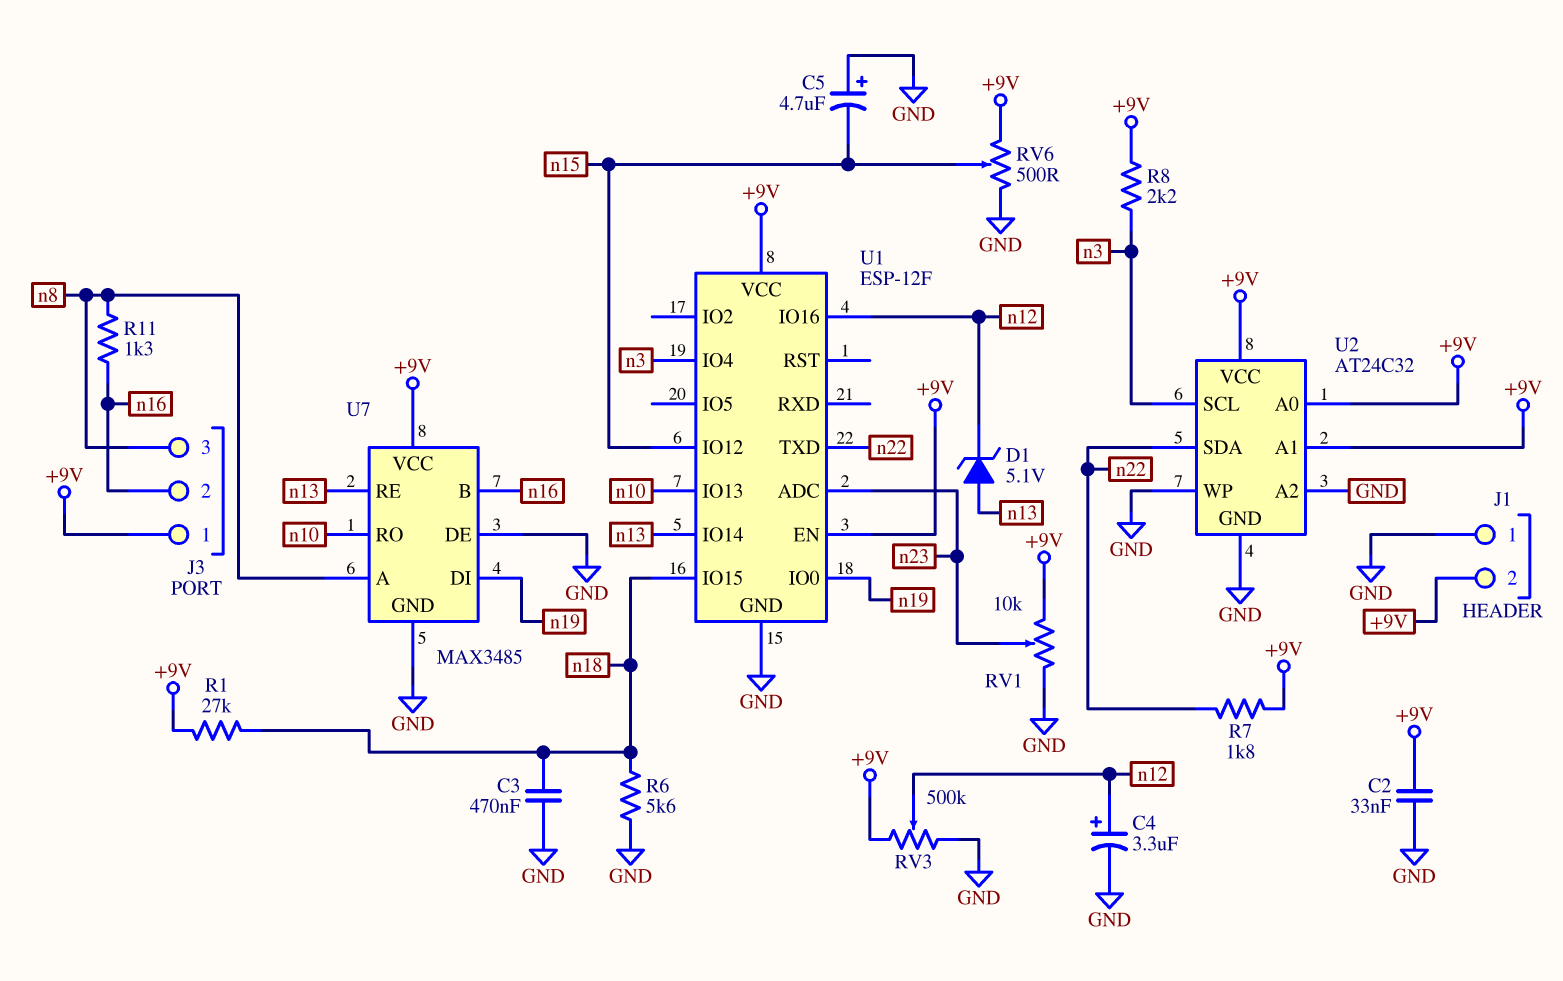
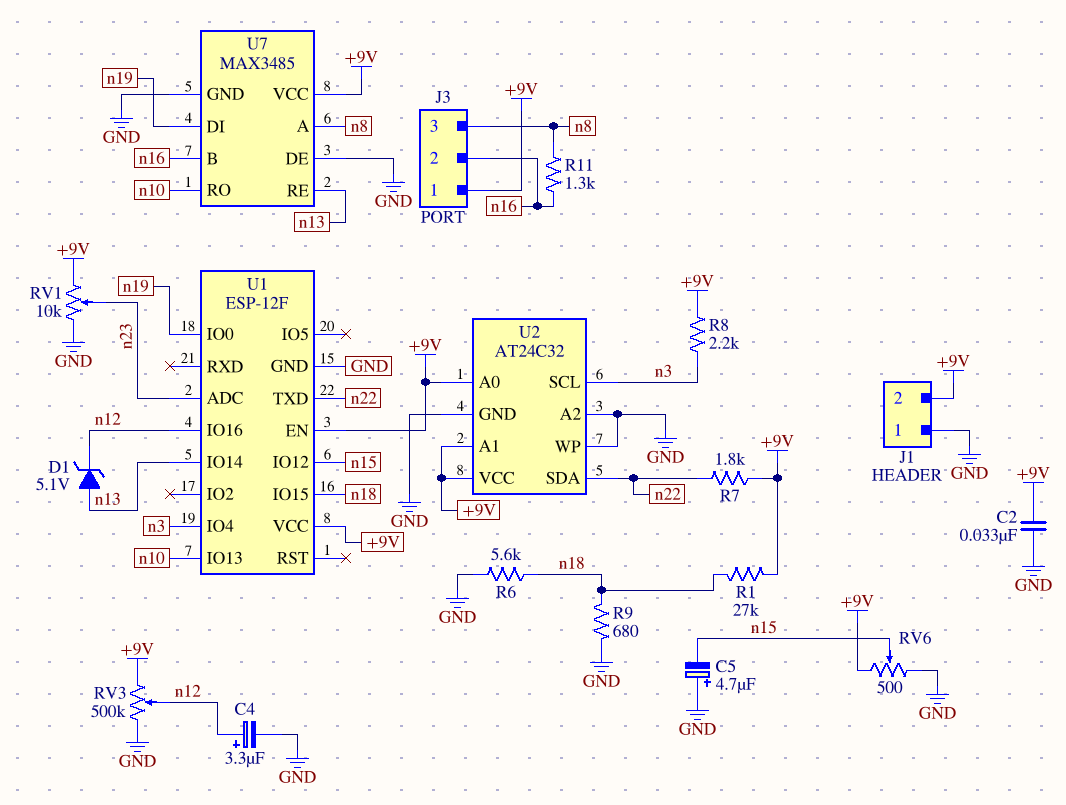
C3: 470nF (GND, n18) -> none
R9: none -> 680 (GND, n18)

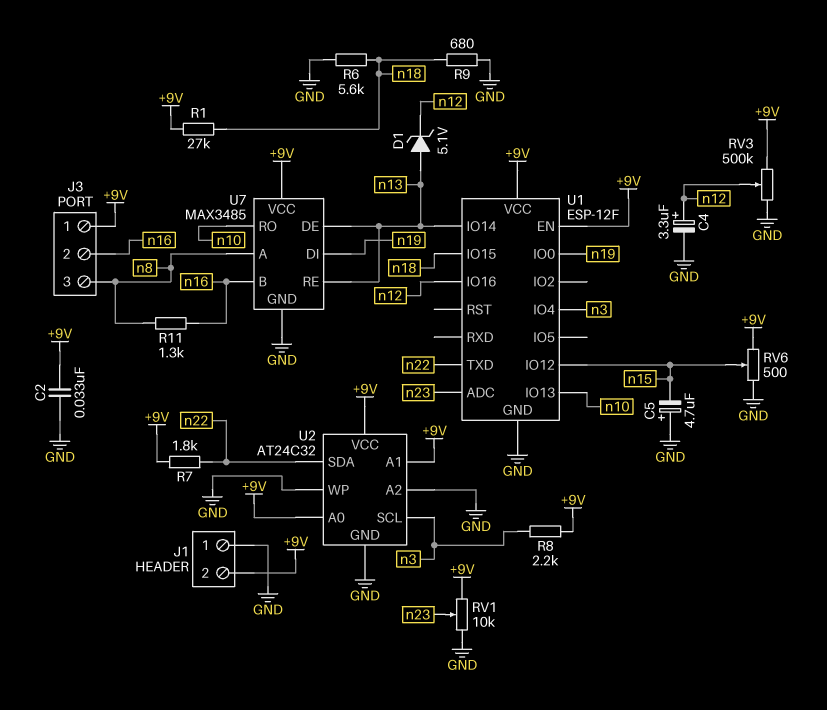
U7 pin DE: GND -> n13

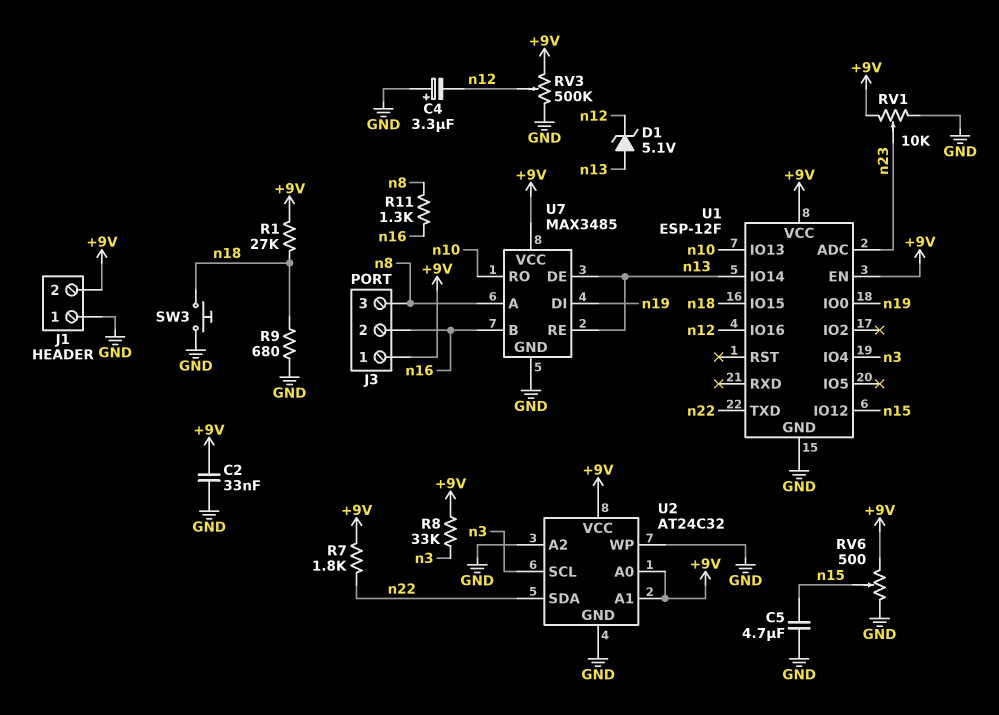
C4: 3.3uF (plus n12, minus GND) -> 3.3uF (plus GND, minus n12)
C5: 4.7uF (plus GND, minus n15) -> 4.7uF (GND, n15)
R6: 5.6k (GND, n18) -> none
R8: 2.2k (+9V, n3) -> 33k (+9V, n3)
SW3: none -> button (GND, n18)

